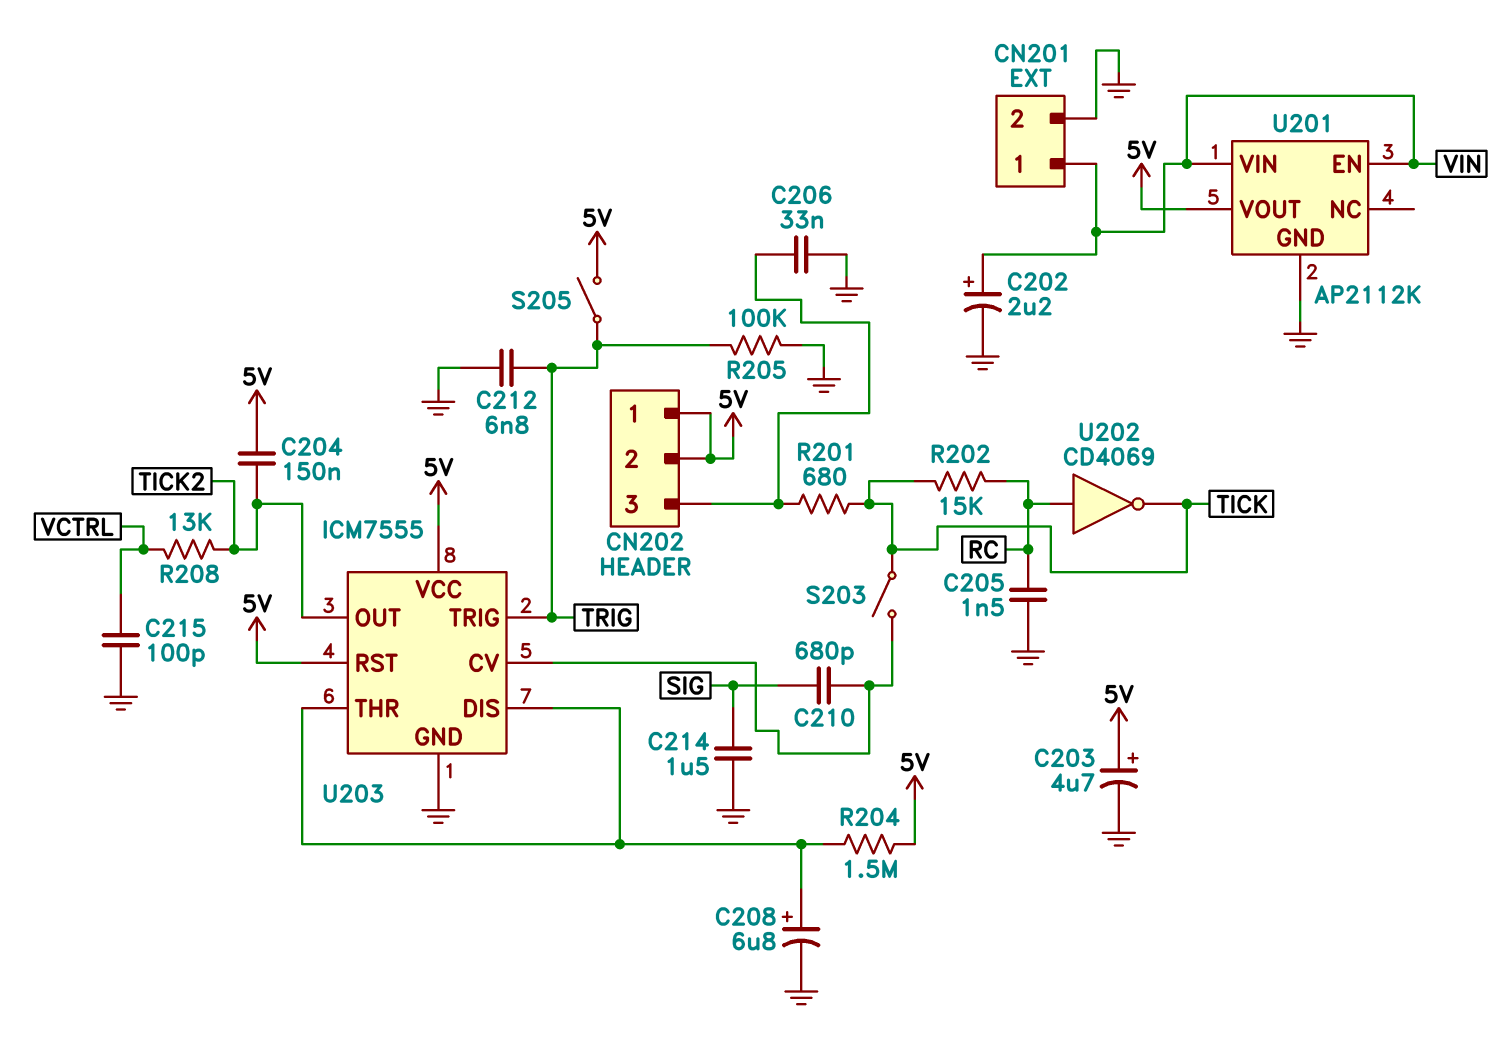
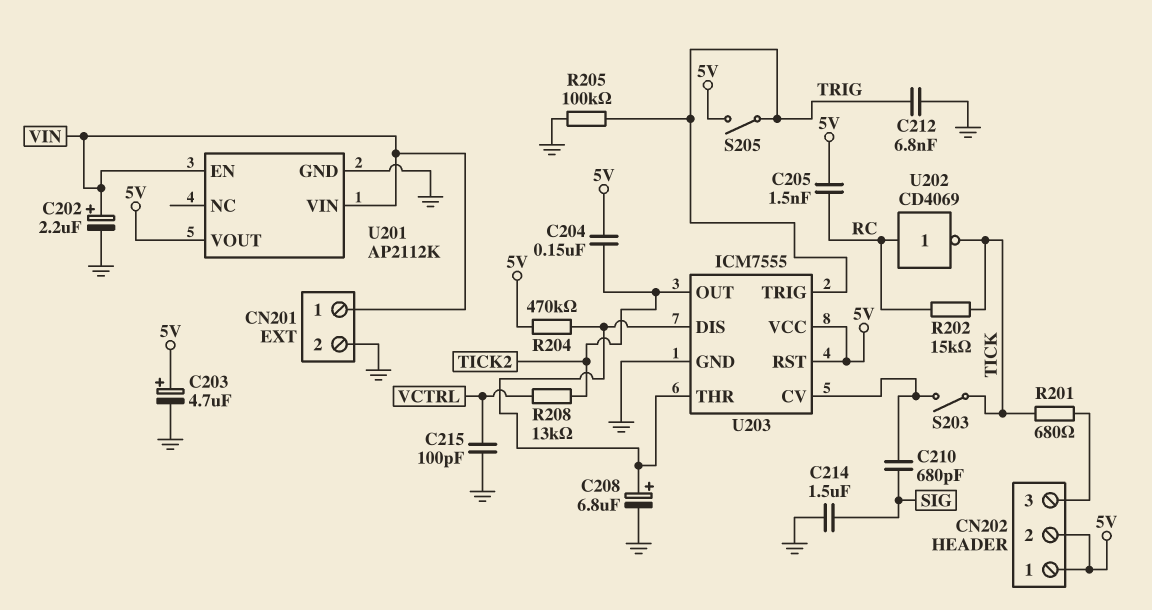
C205: 1.5nF (GND, RC) -> 1.5nF (5V, RC)
C206: 33nF (CN202/3, GND) -> none
R204: 1.5M (5V, U203/DIS) -> 470k (5V, U203/DIS)

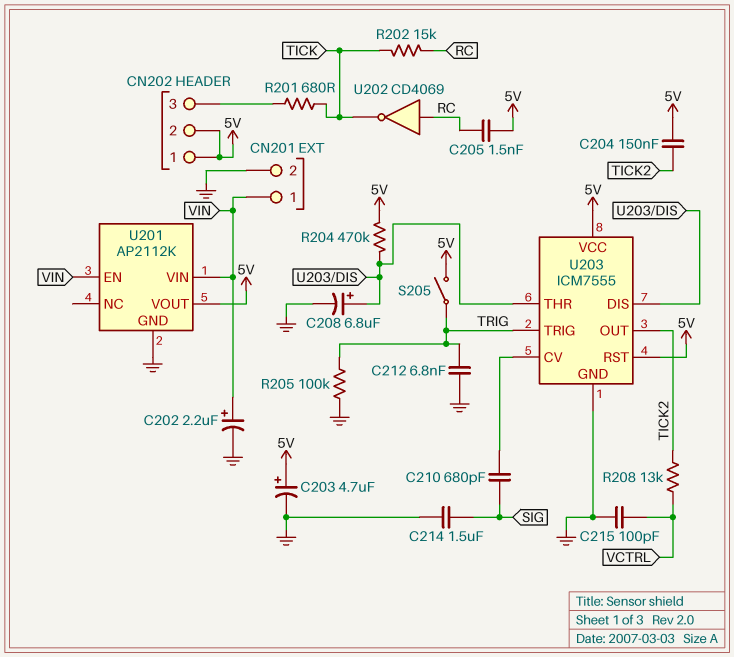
S203: switch (TICK, U203/CV) -> none

